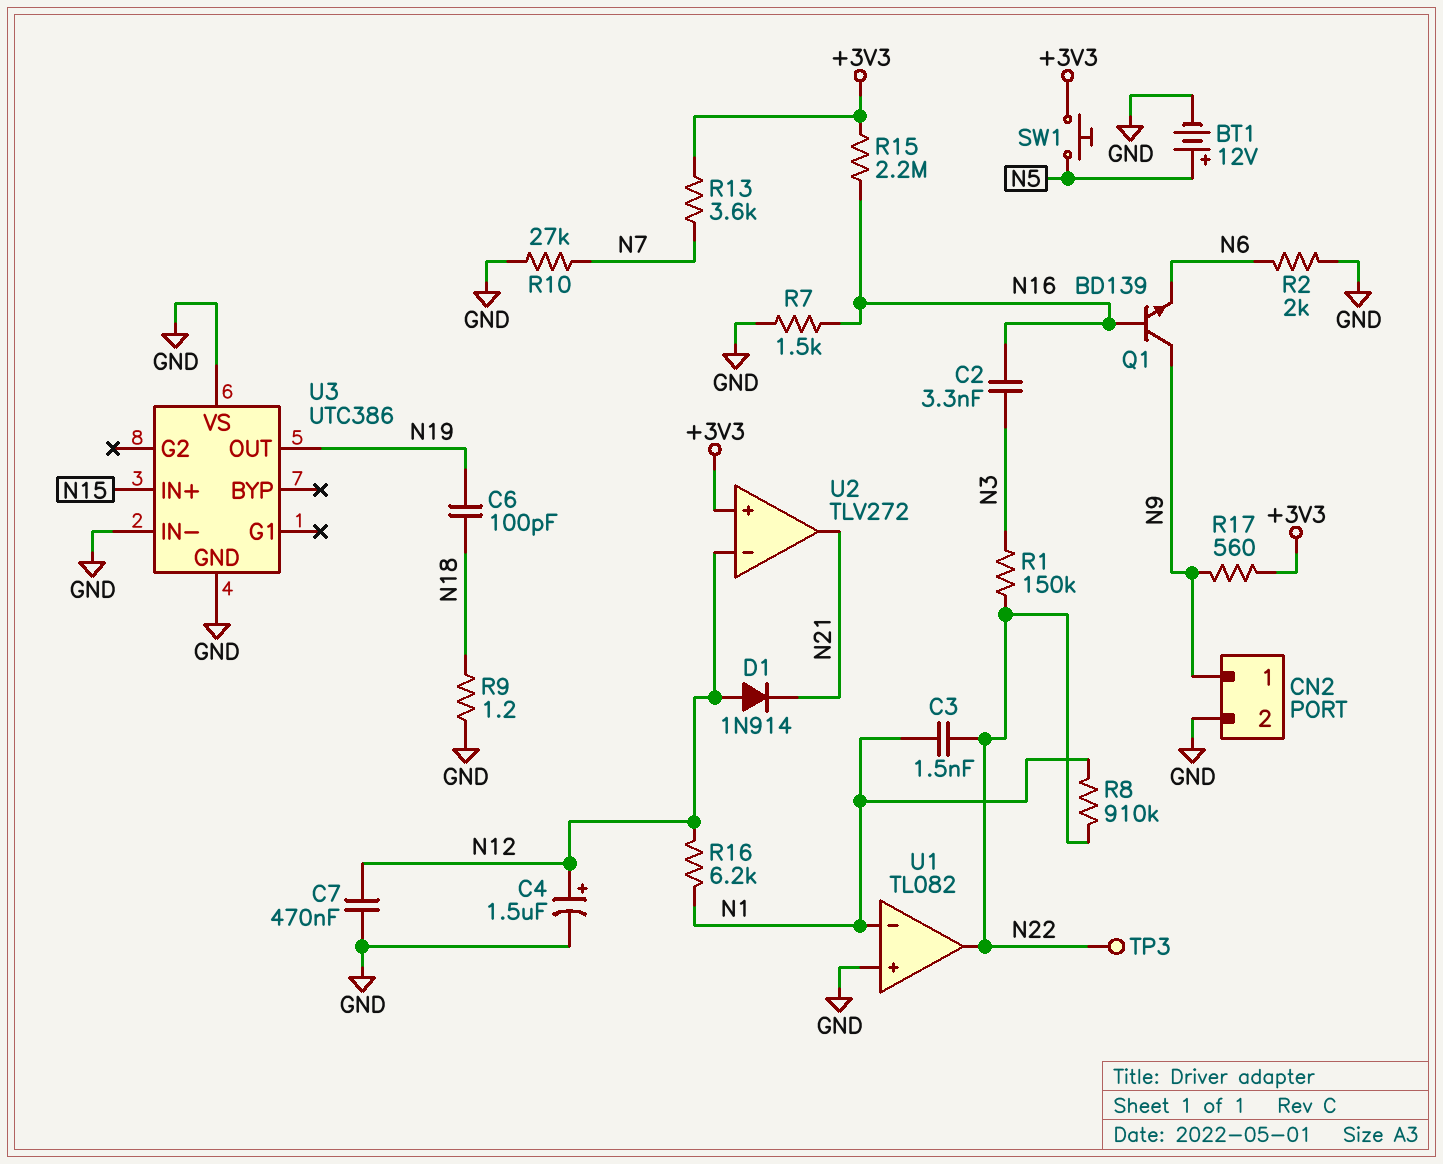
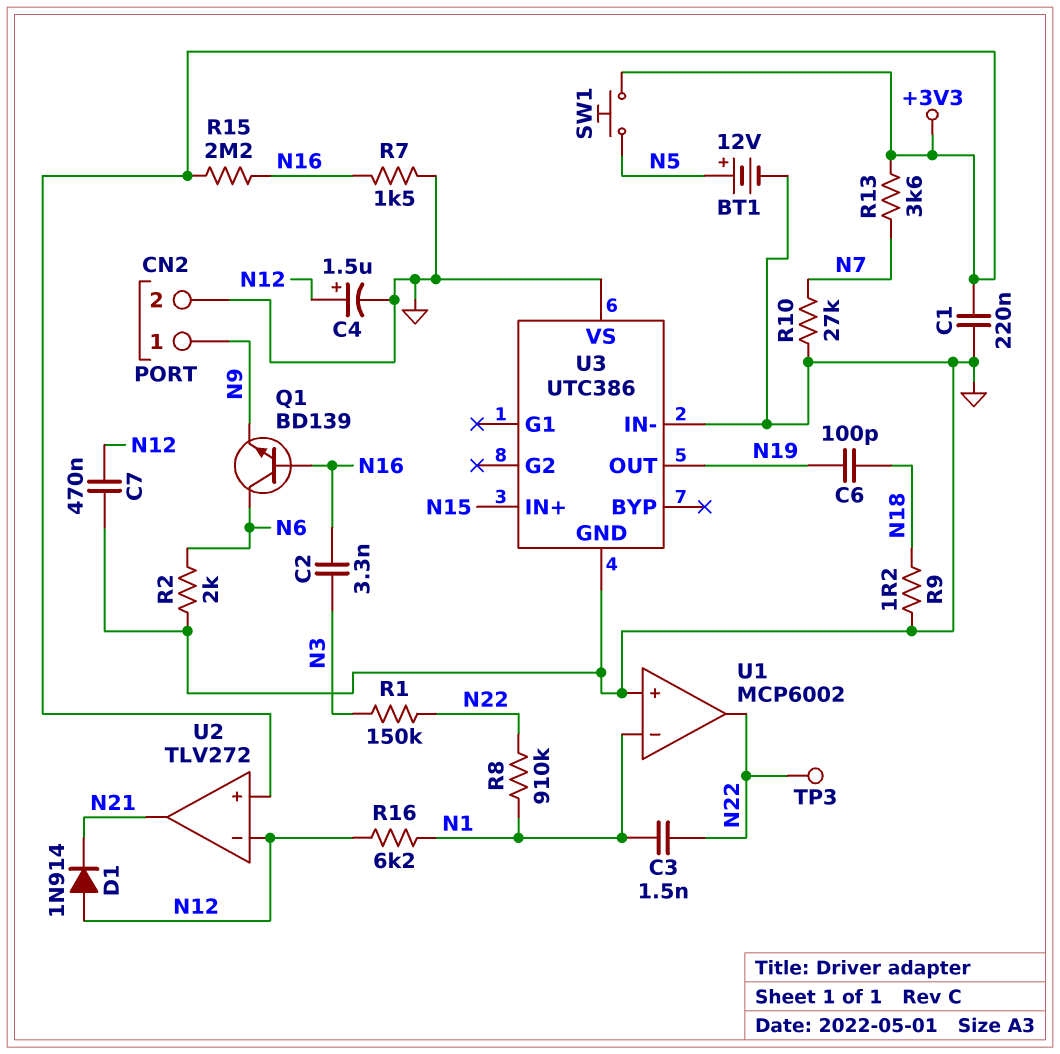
C1: none -> 220nF (+3V3, GND)
Q1: NPN BD139 (B N16, C N9, E N6) -> NPN BD139 (B N16, C N6, E N9)
R17: 560 (+3V3, N9) -> none
U1: TL082 -> MCP6002

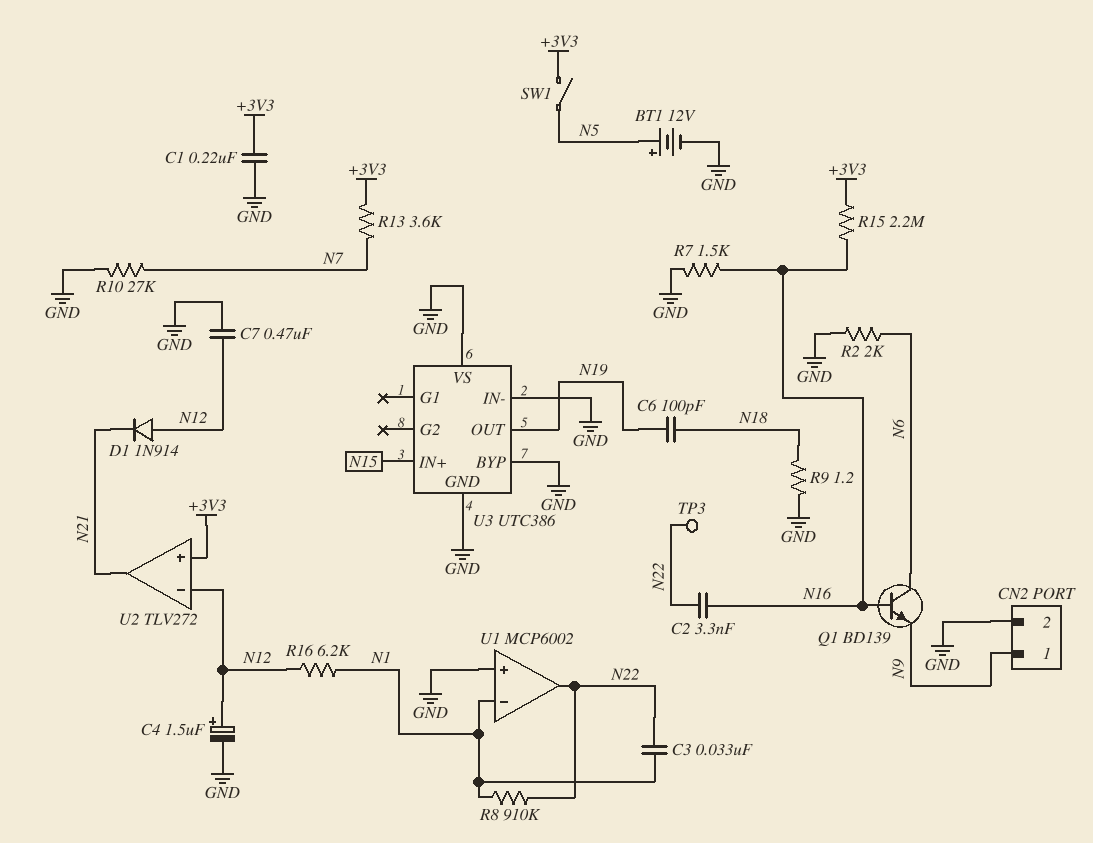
C2: 3.3nF (N3, N16) -> 3.3nF (N16, N22)
C3: 1.5nF (N1, N22) -> 33nF (N1, N22)
R1: 150k (N3, N22) -> none
SW1: button (+3V3, N5) -> switch (+3V3, N5)
U3 pin BYP: none -> GND

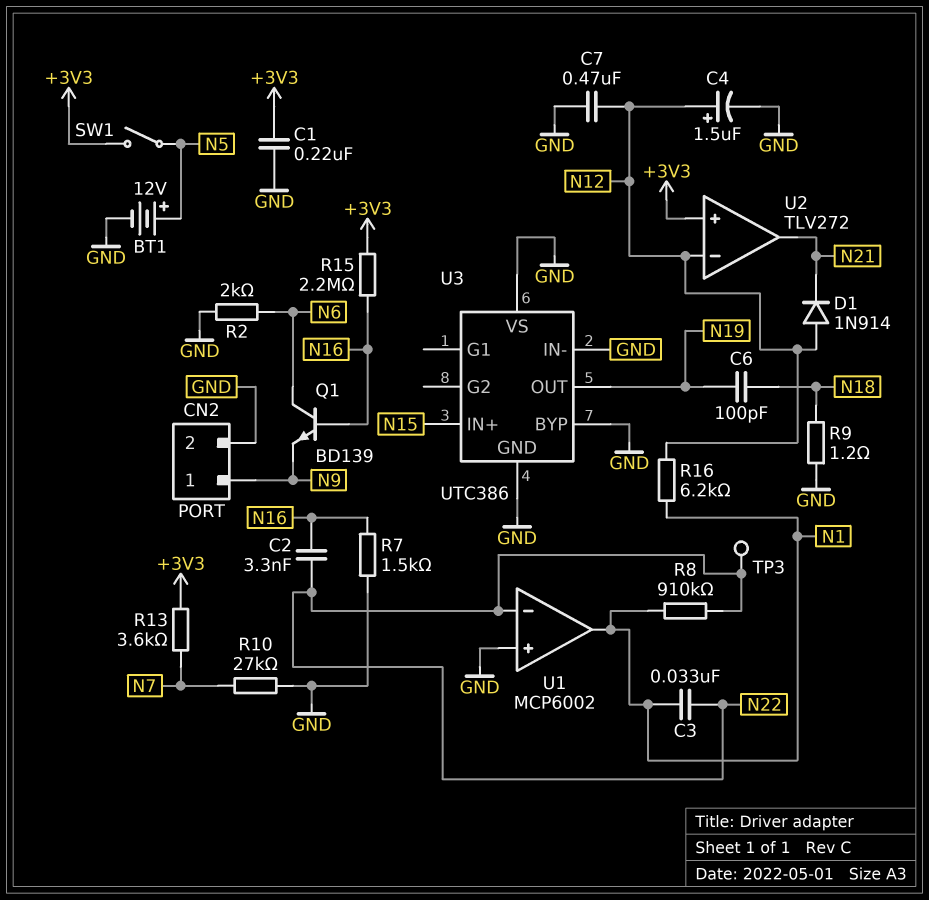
U1 pin in-: N1 -> N22
U1 pin out: N22 -> N1

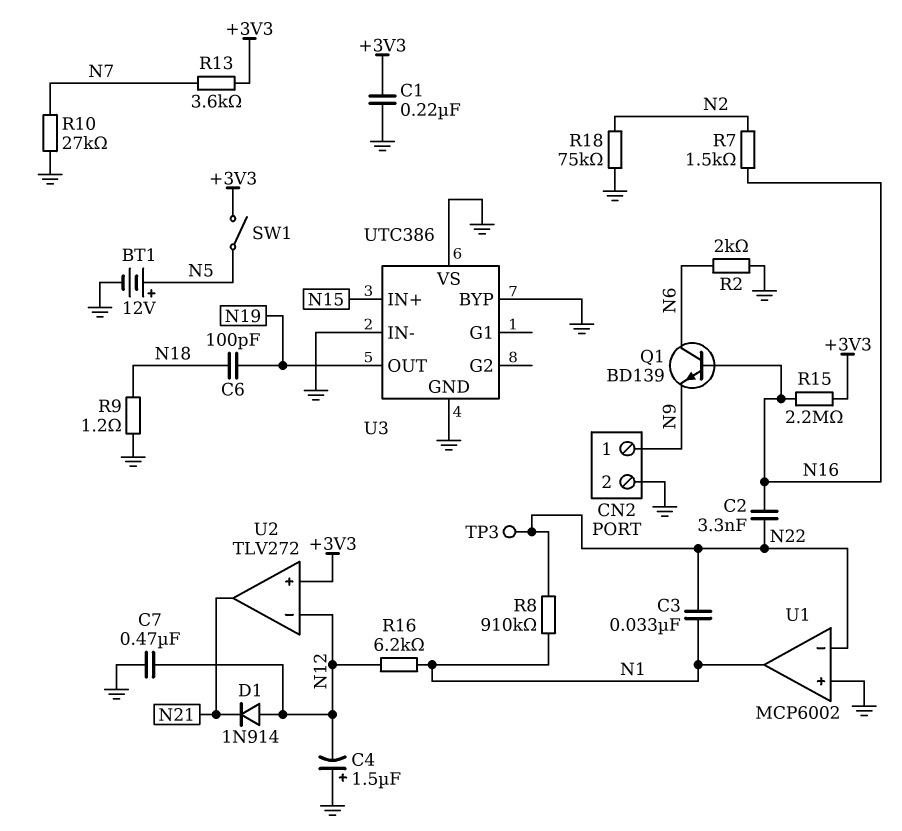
C4: 1.5uF (plus N12, minus GND) -> 1.5uF (plus GND, minus N12)
R7: 1.5k (GND, N16) -> 1.5k (N2, N16)
R18: none -> 75k (GND, N2)

